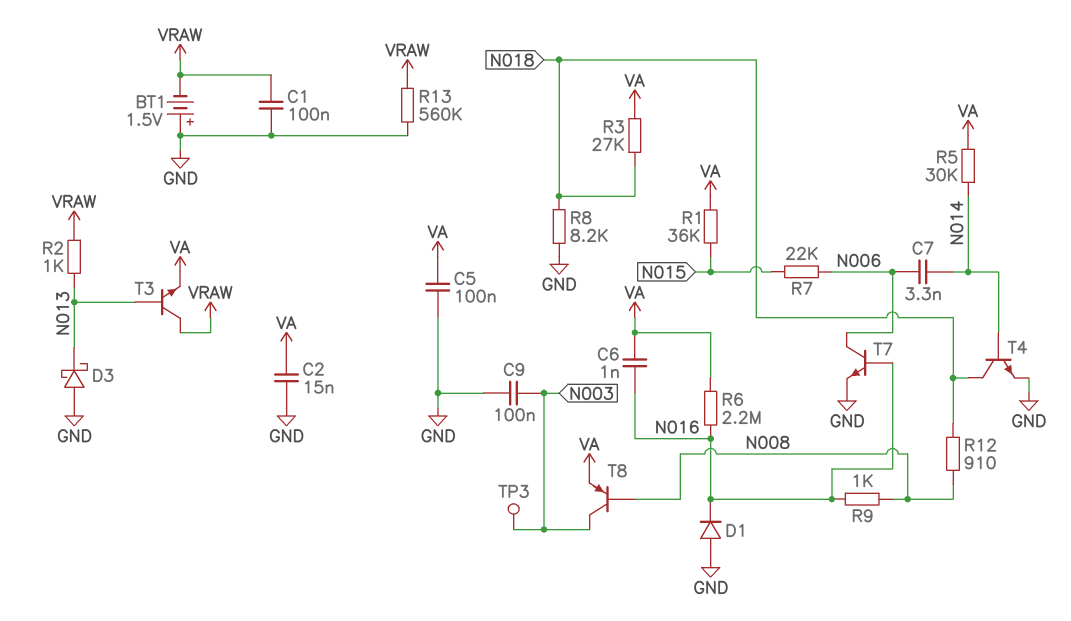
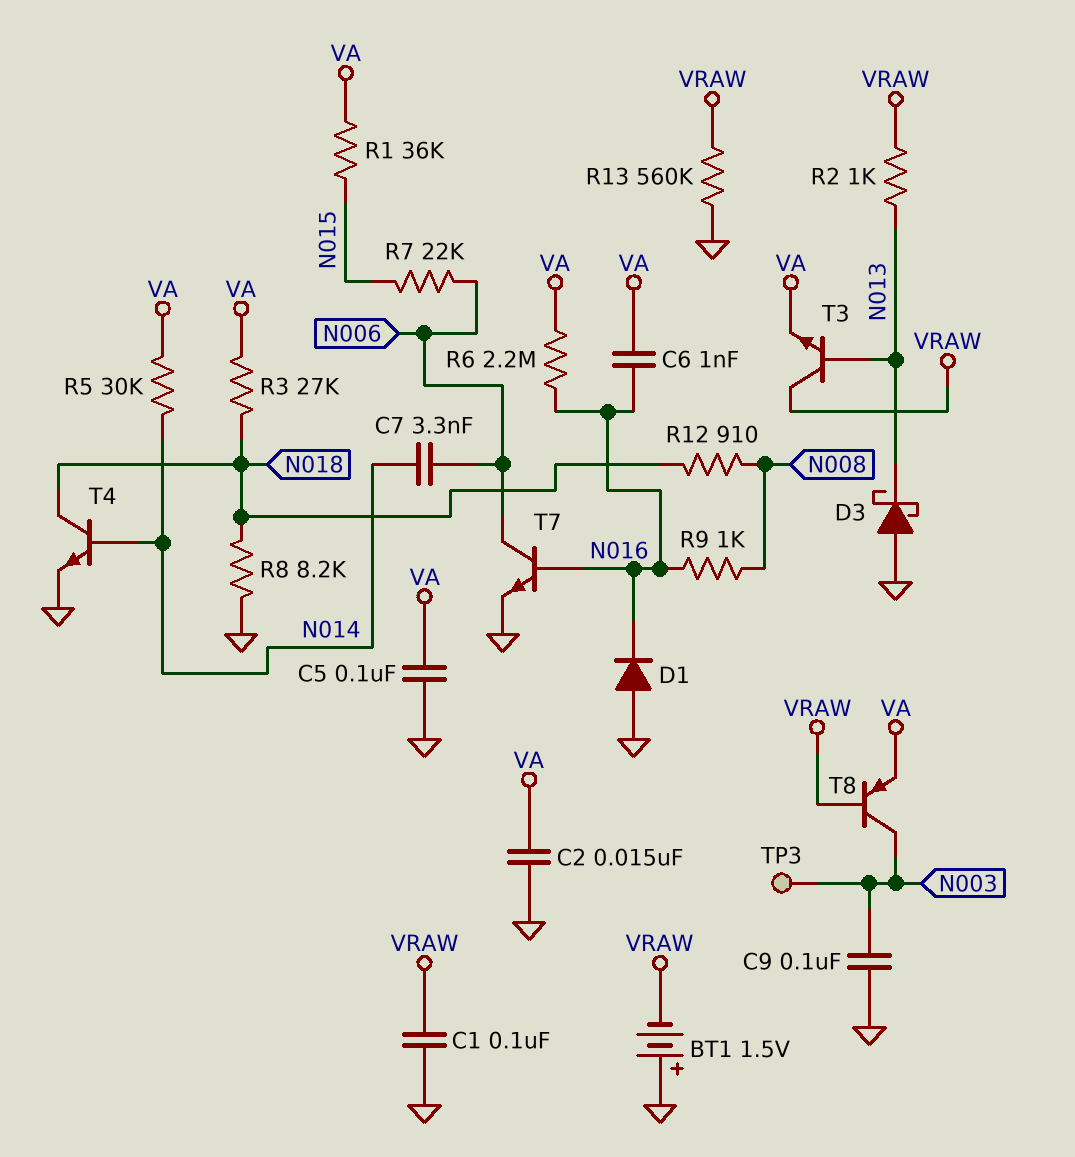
T8: PNP (B N008, C N003, E VA) -> PNP (B VRAW, C N003, E VA)

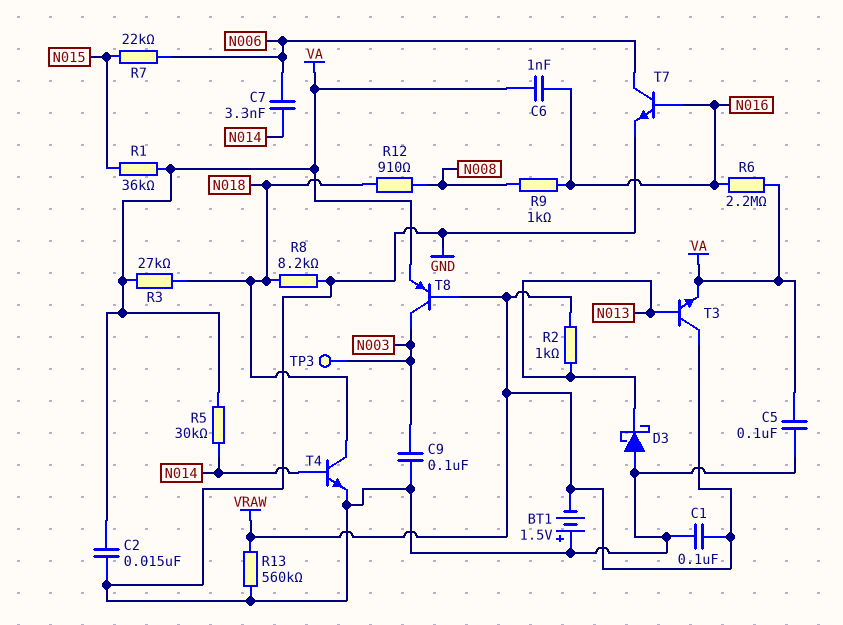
D1: diode (A GND, K N016) -> none

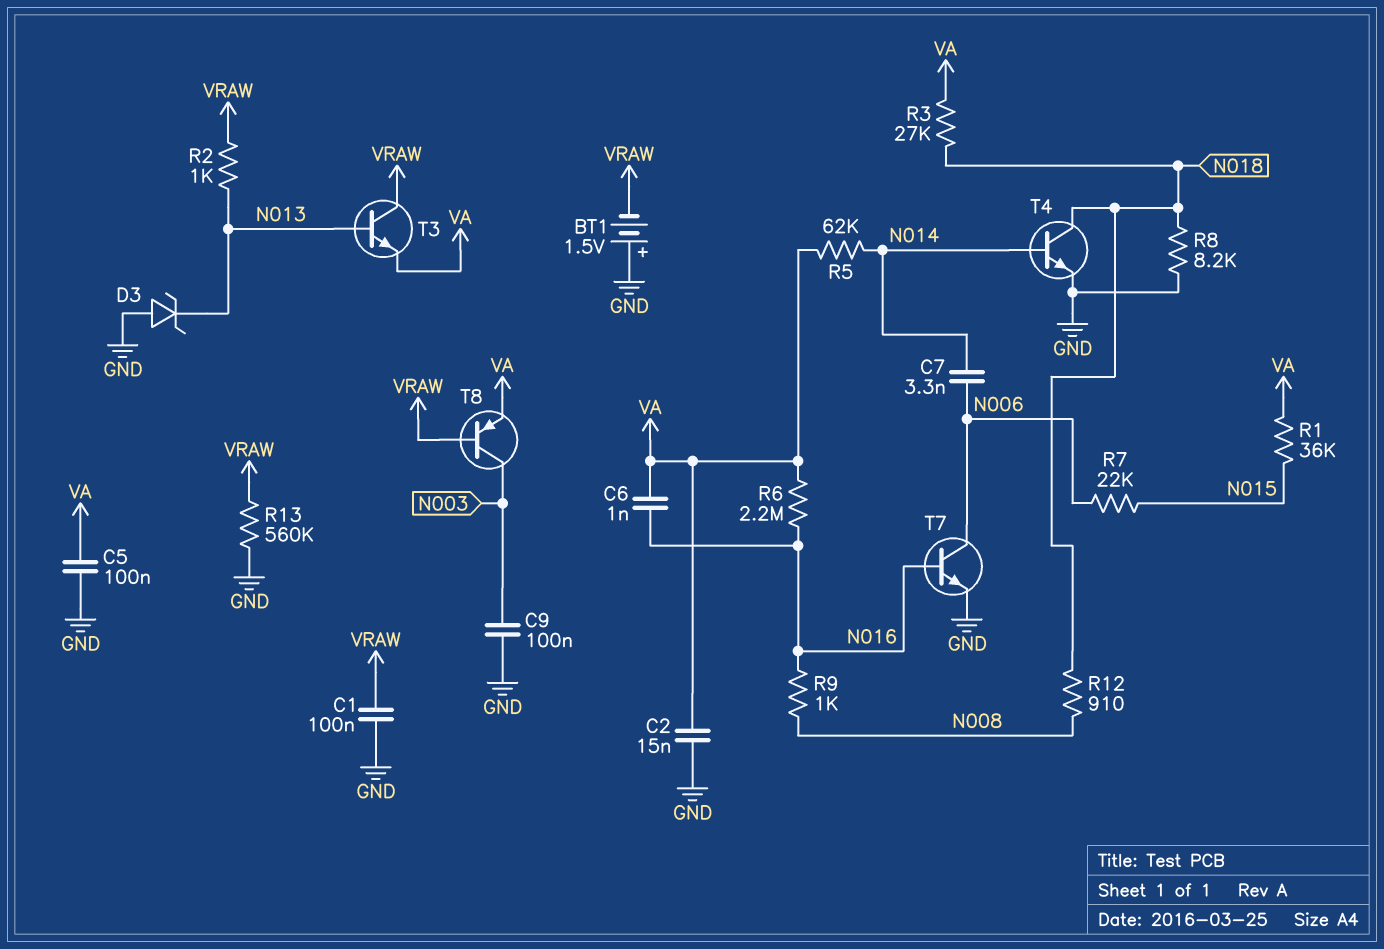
D3: schottky (A GND, K N013) -> zener (A GND, K N013)
R5: 30k (N014, VA) -> 62k (N014, VA)
TP3: test point (N003) -> none

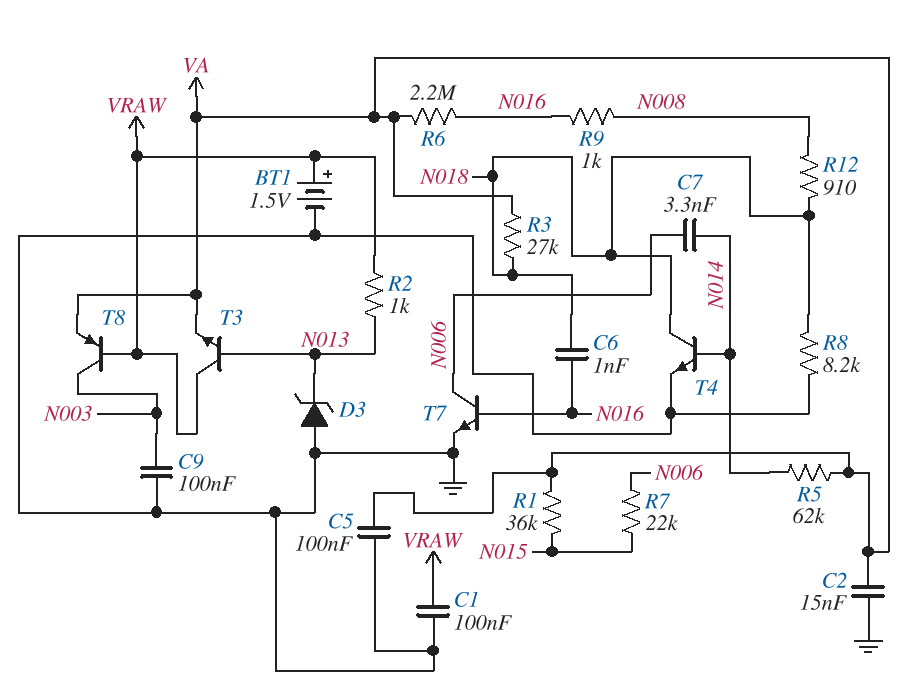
BT1: 1.5V (plus GND, minus VRAW) -> 1.5V (plus VRAW, minus GND)
C6: 1nF (N016, VA) -> 1nF (N016, N018)
R13: 560k (GND, VRAW) -> none

